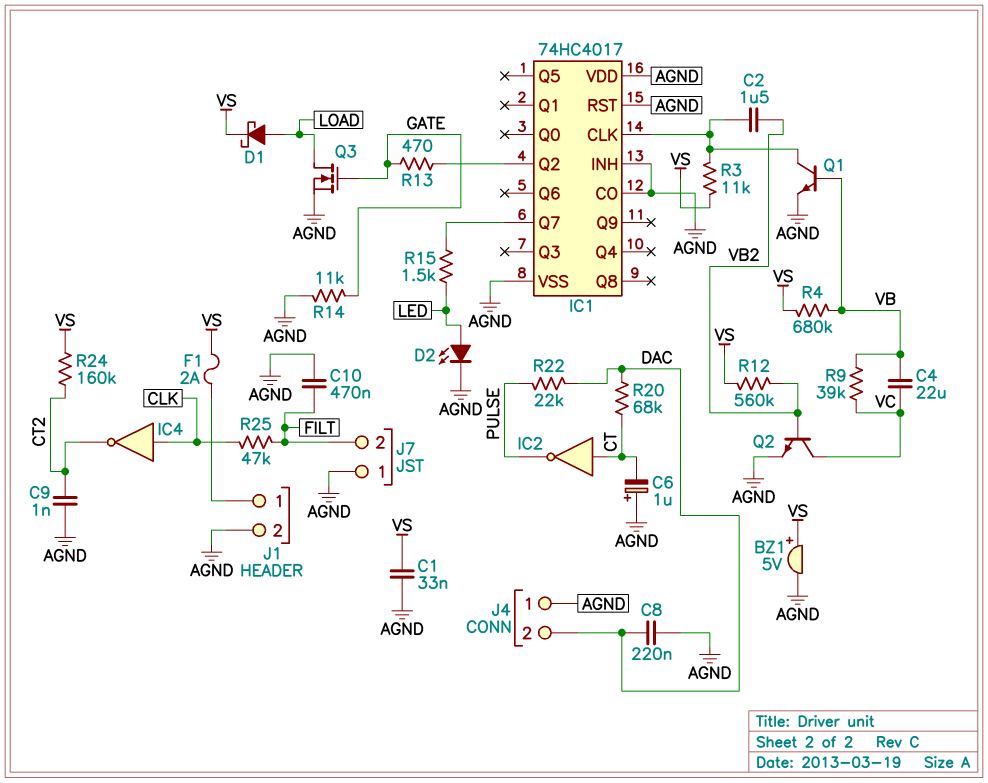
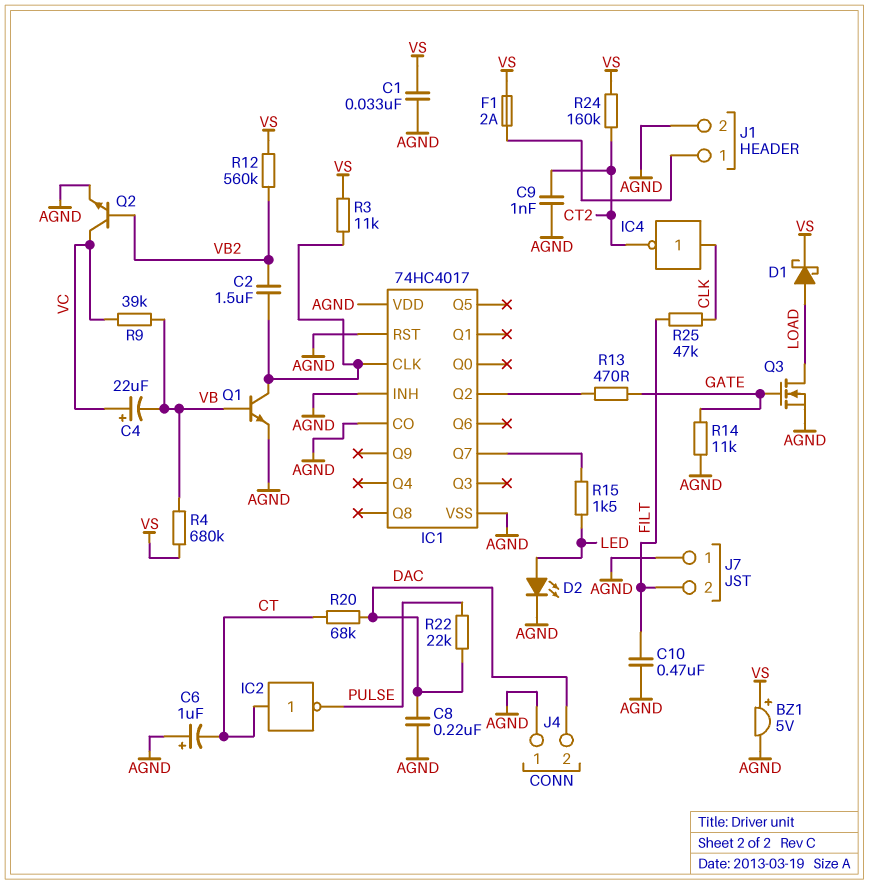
C4: 22uF (VB, VC) -> 22uF (plus VC, minus VB)

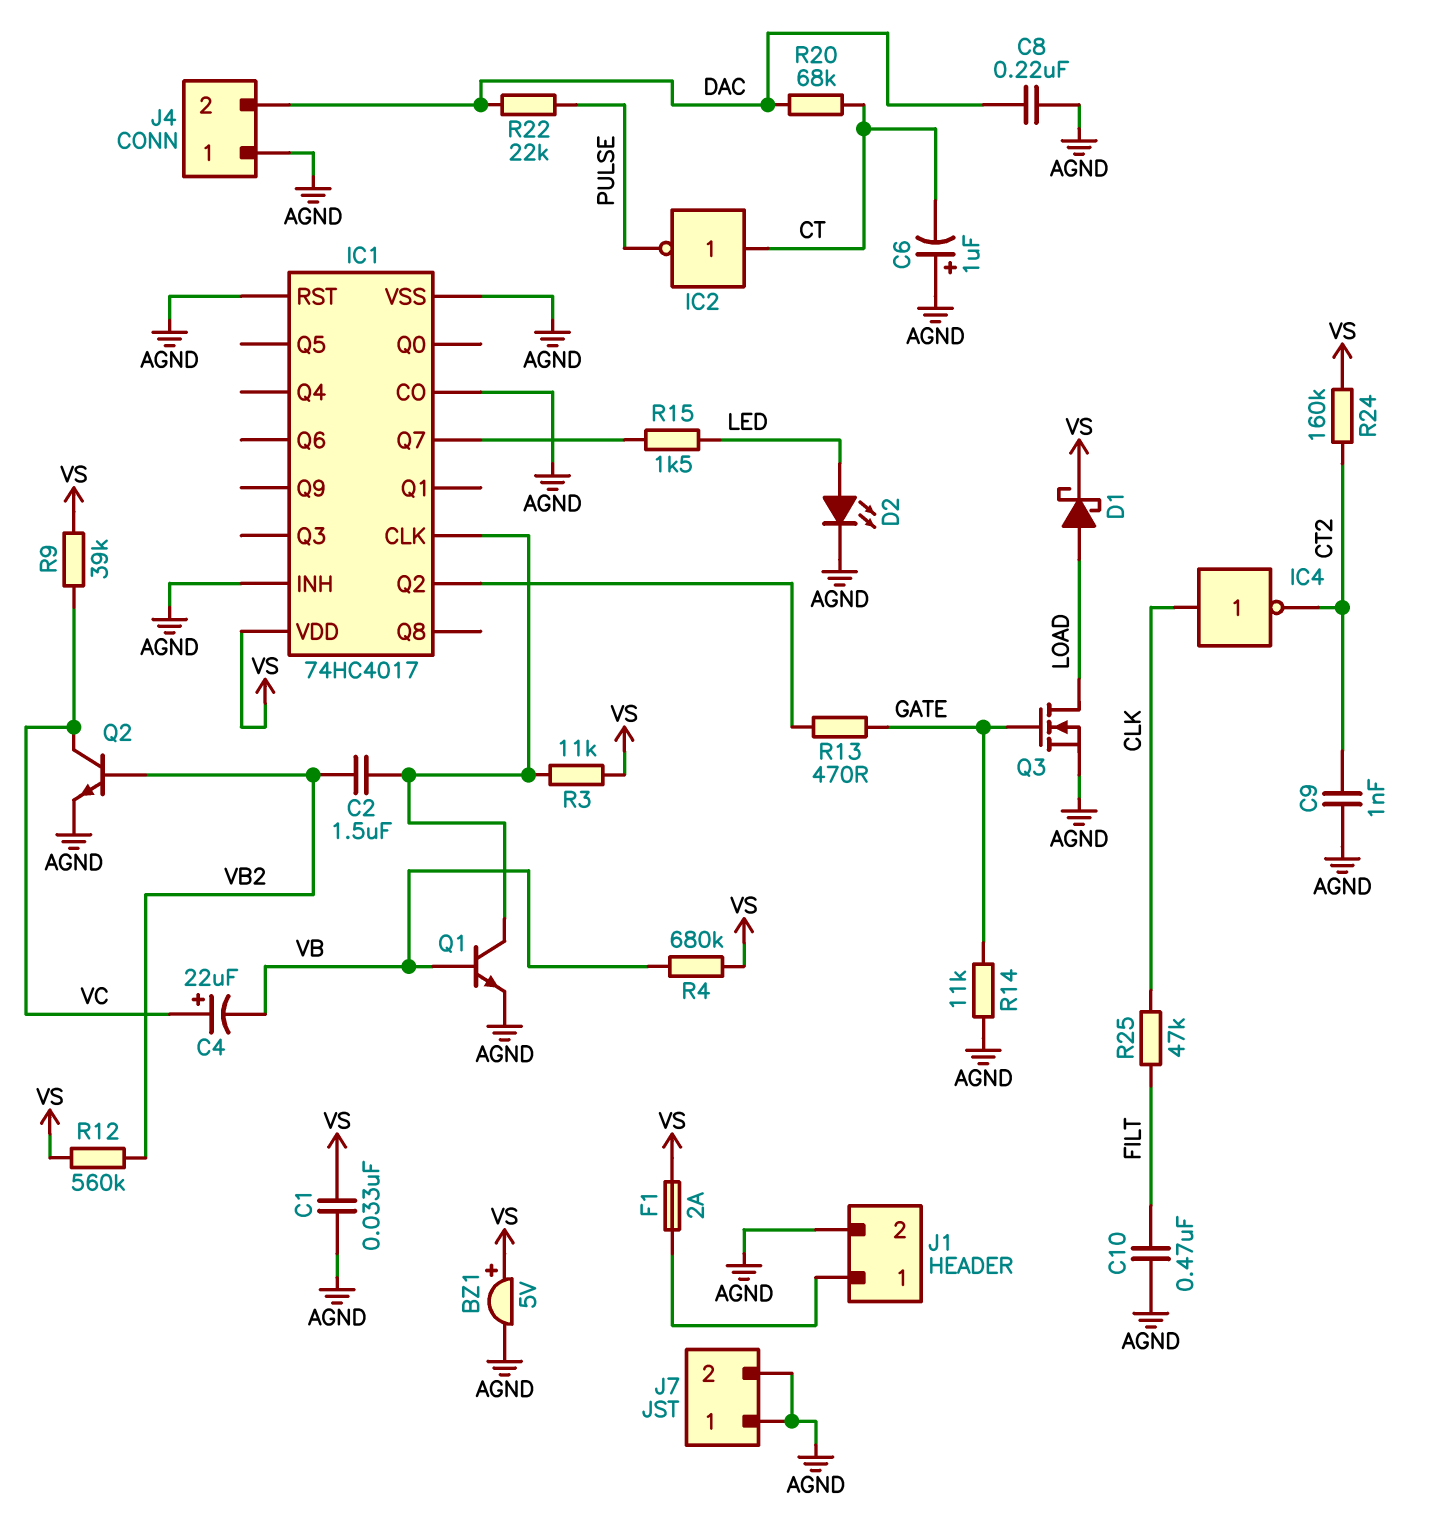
IC1 pin VDD: AGND -> VS
J7 pin 2: FILT -> AGND
R9: 39k (VB, VC) -> 39k (VC, VS)

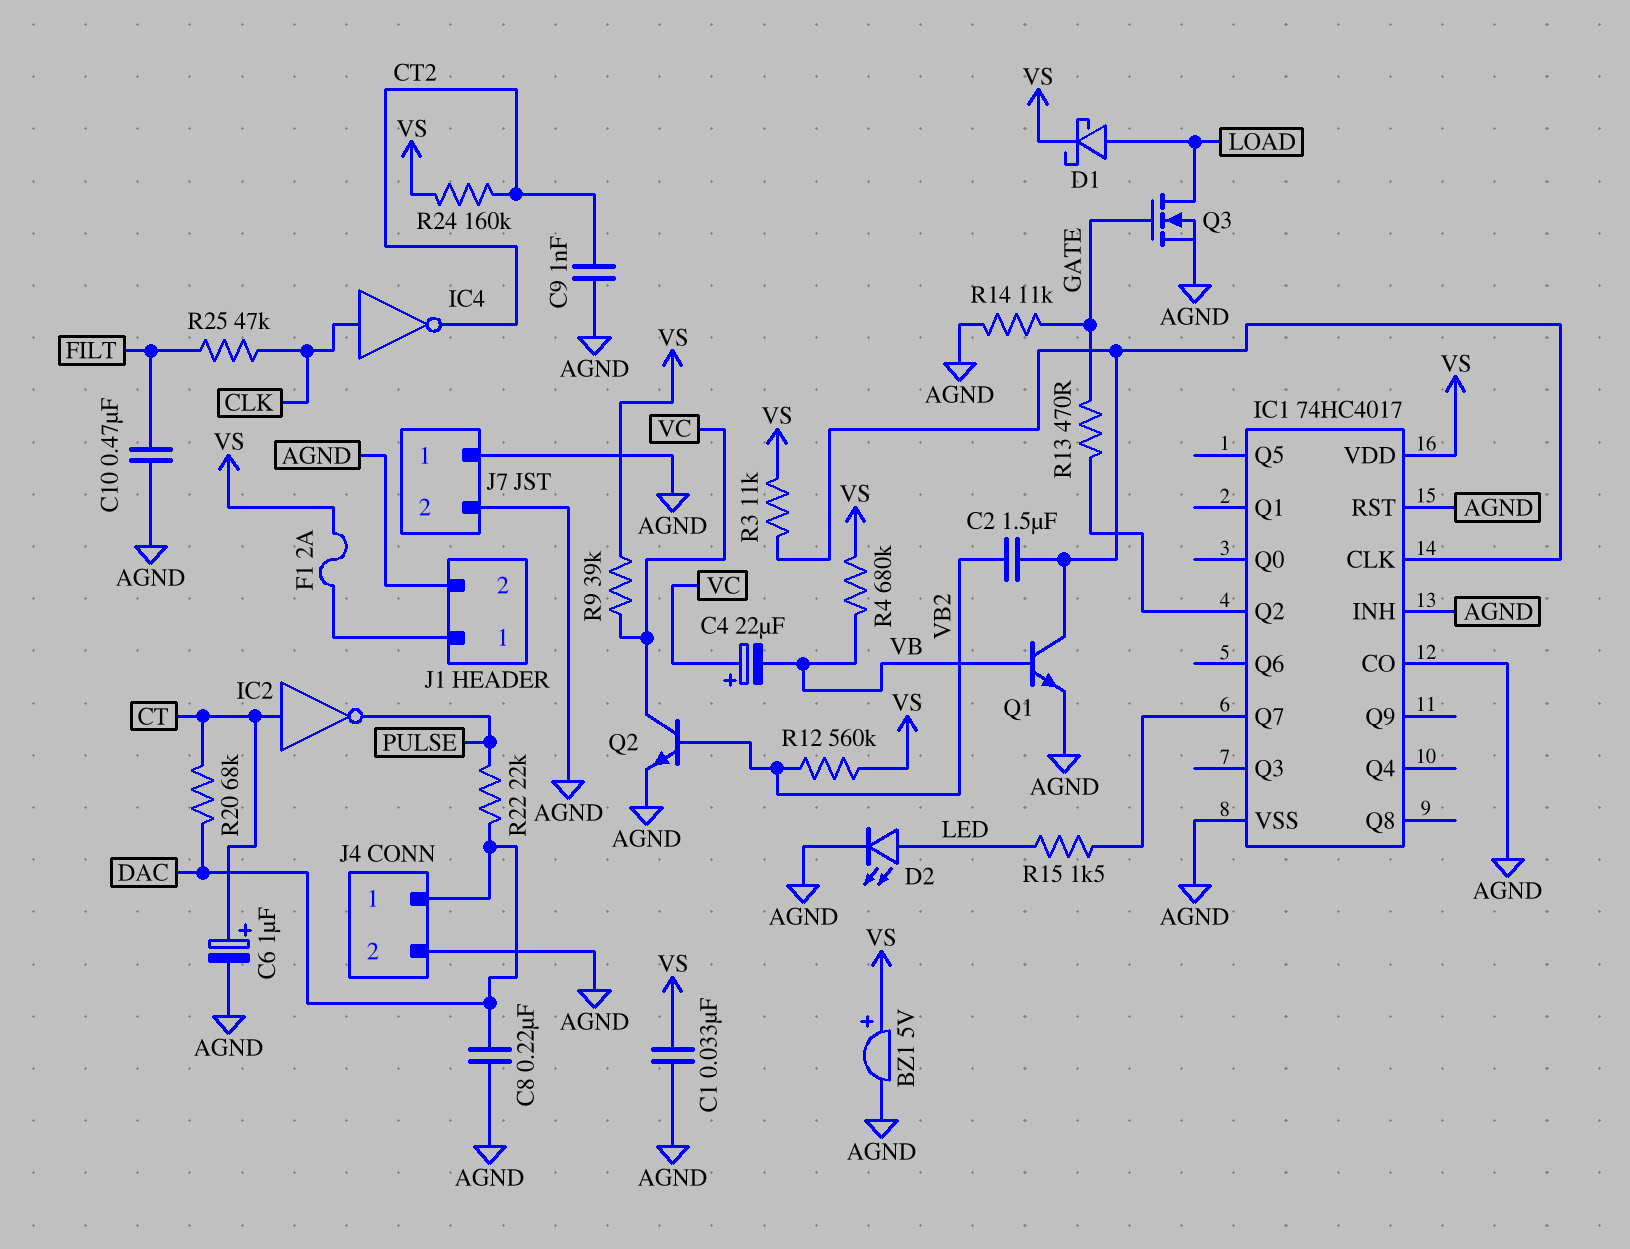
C6: 1uF (plus AGND, minus CT) -> 1uF (plus CT, minus AGND)
J4 pin 1: AGND -> DAC
J4 pin 2: DAC -> AGND

